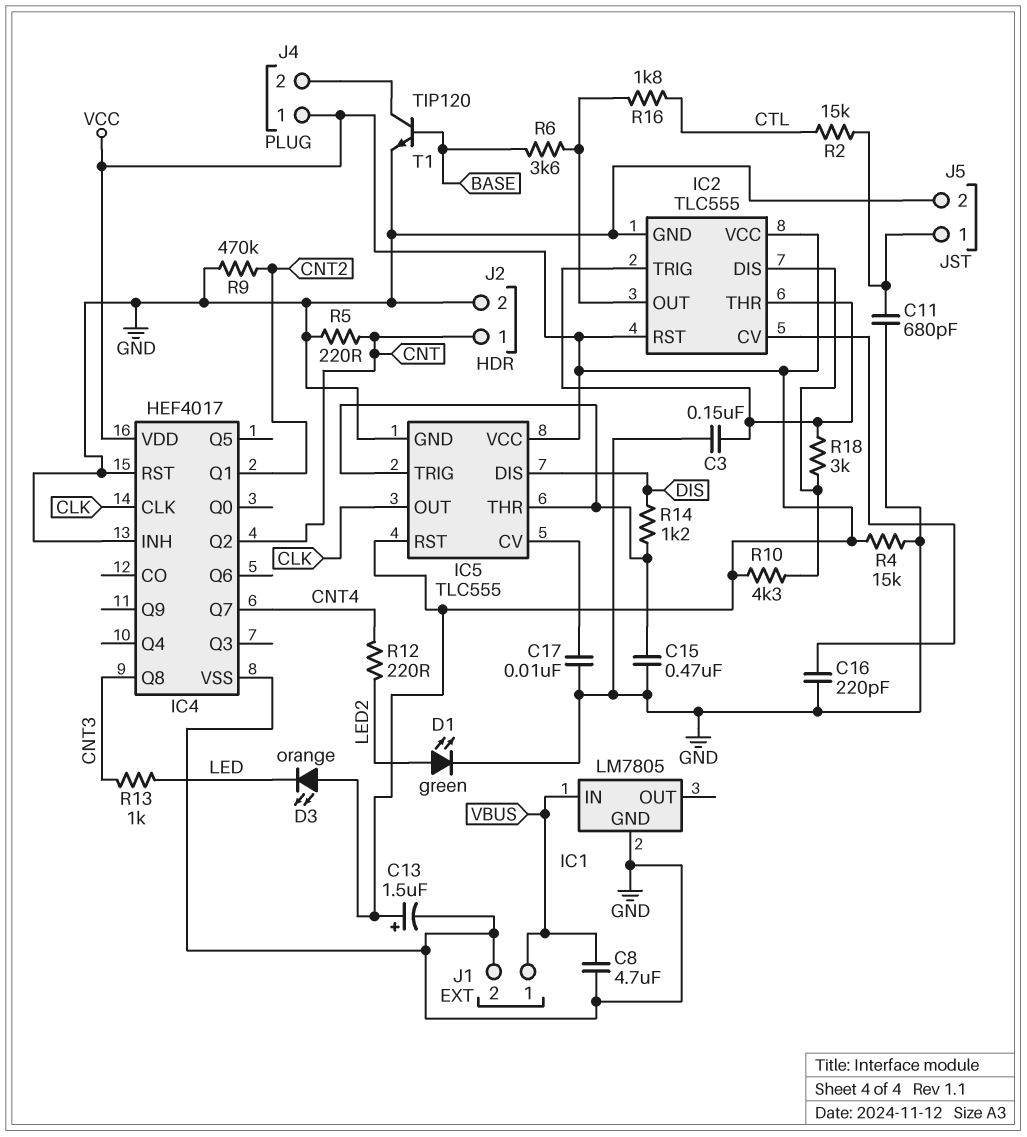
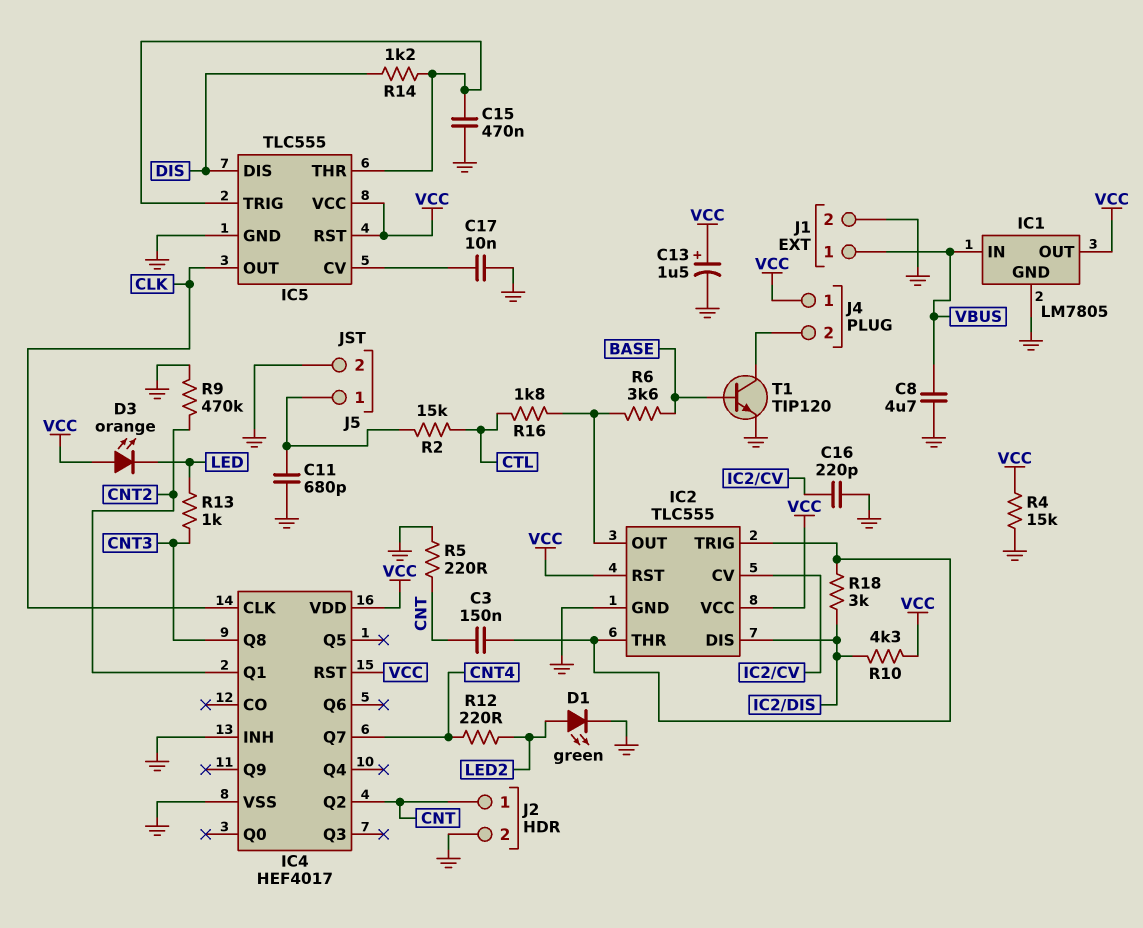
C3: 150nF (GND, IC2/THR) -> 150nF (CNT, IC2/THR)
IC1 pin OUT: none -> VCC
IC4 pin RST: GND -> VCC

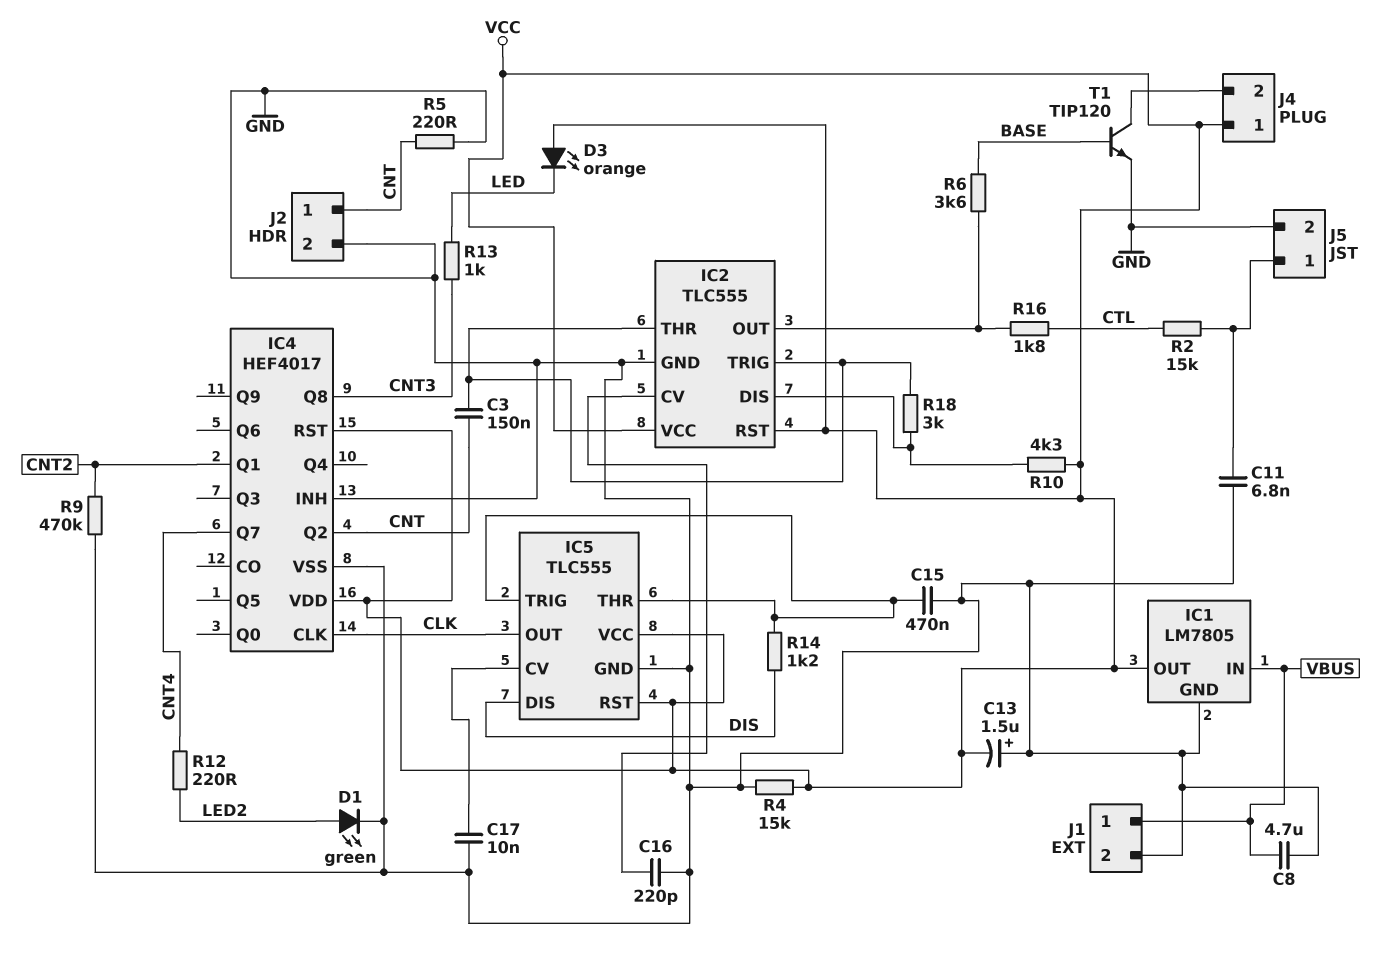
C11: 680pF (GND, J5/1) -> 6.8nF (GND, J5/1)
C13: 1.5uF (plus VCC, minus GND) -> 1.5uF (plus GND, minus VCC)

